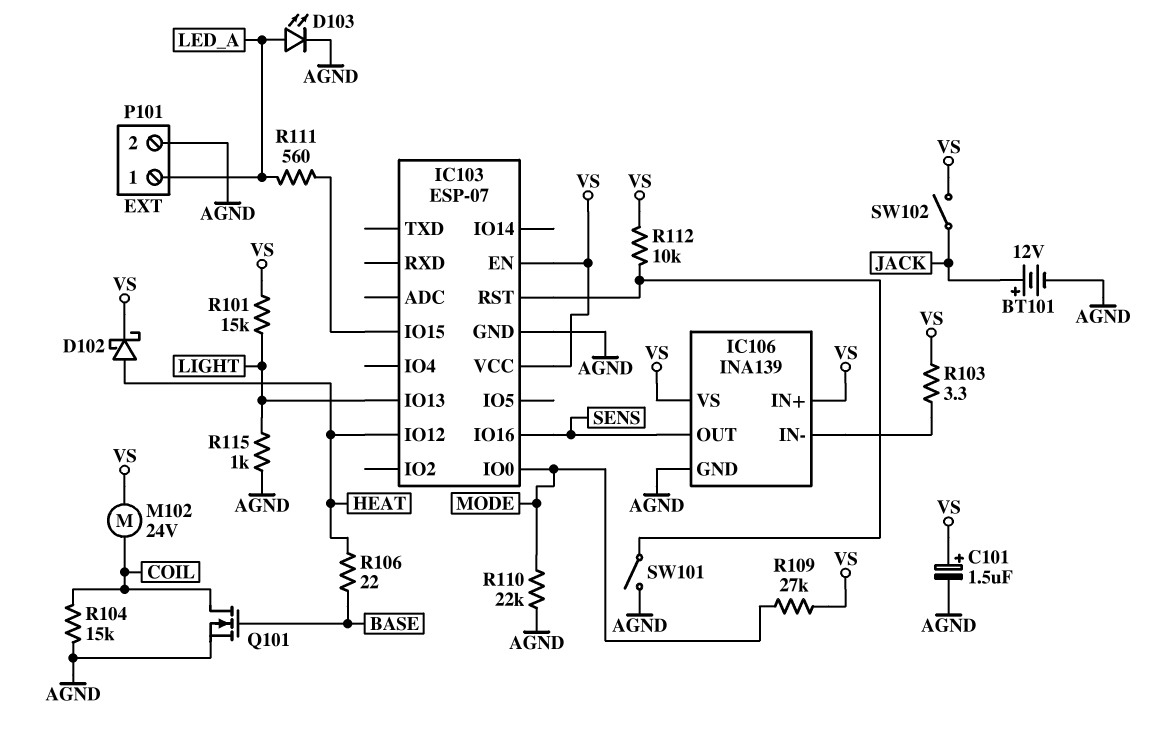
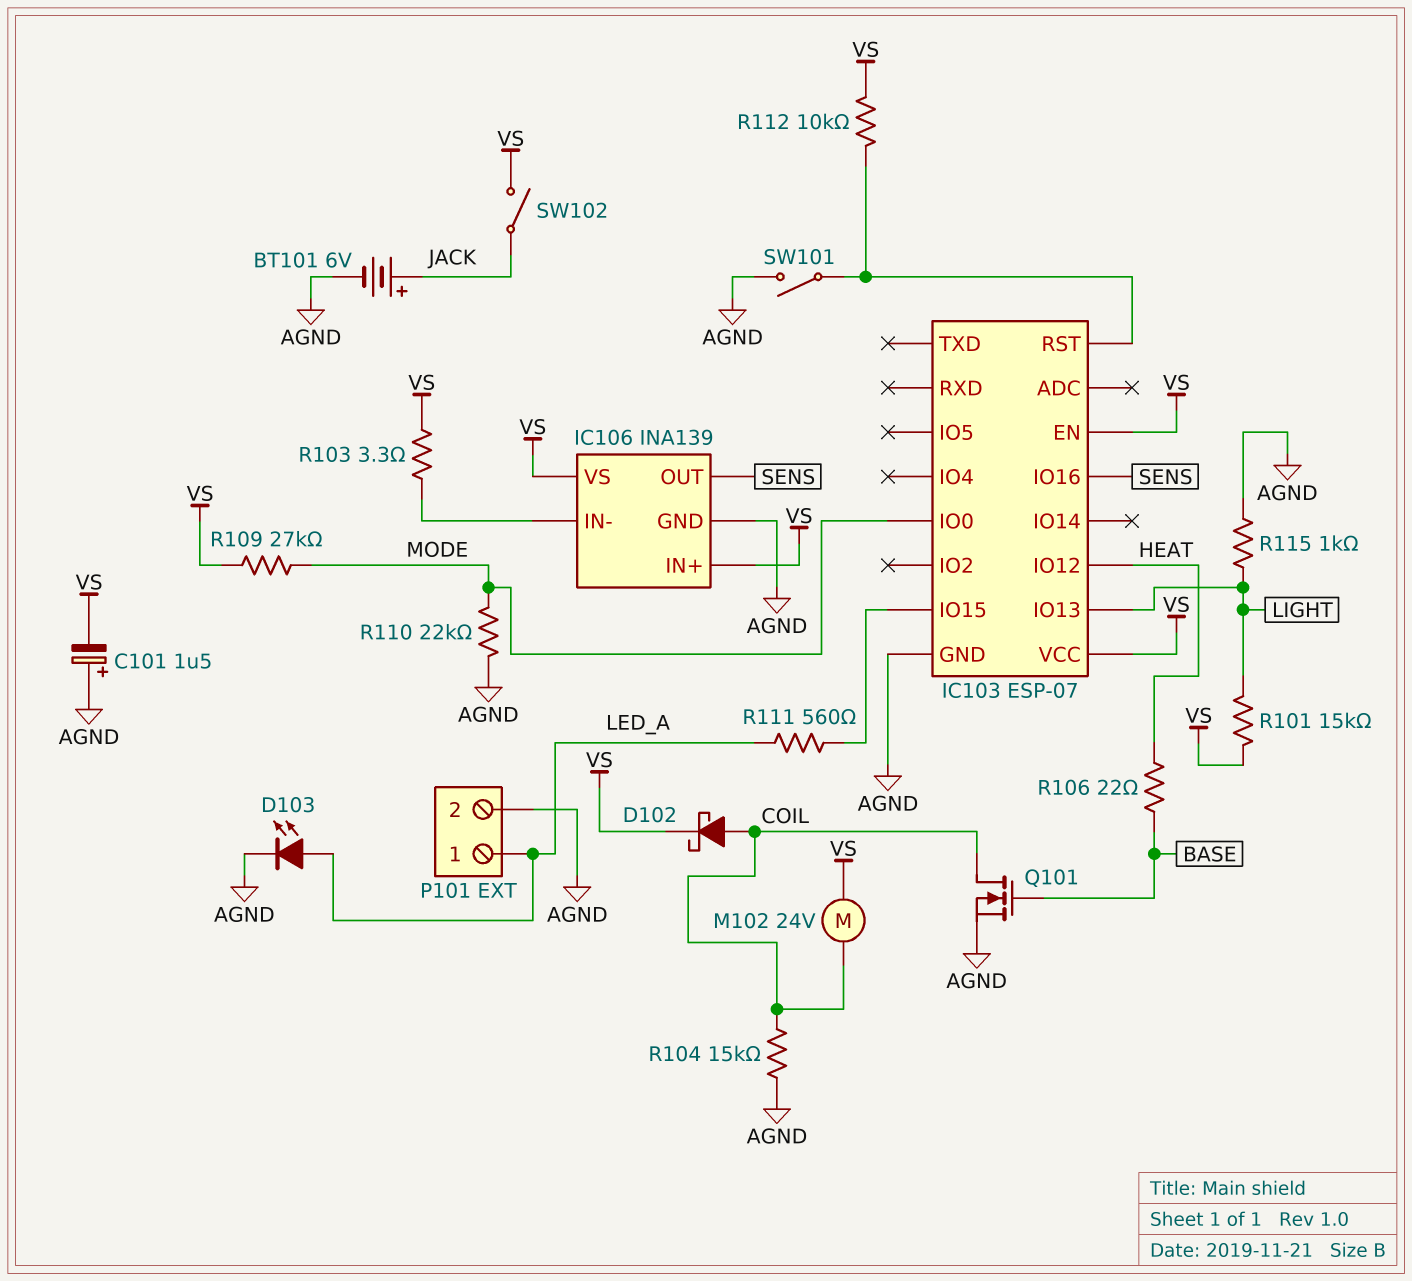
BT101: 12V (plus JACK, minus AGND) -> 6V (plus JACK, minus AGND)
C101: 1.5uF (plus VS, minus AGND) -> 1.5uF (plus AGND, minus VS)
D102: schottky (A HEAT, K VS) -> schottky (A COIL, K VS)

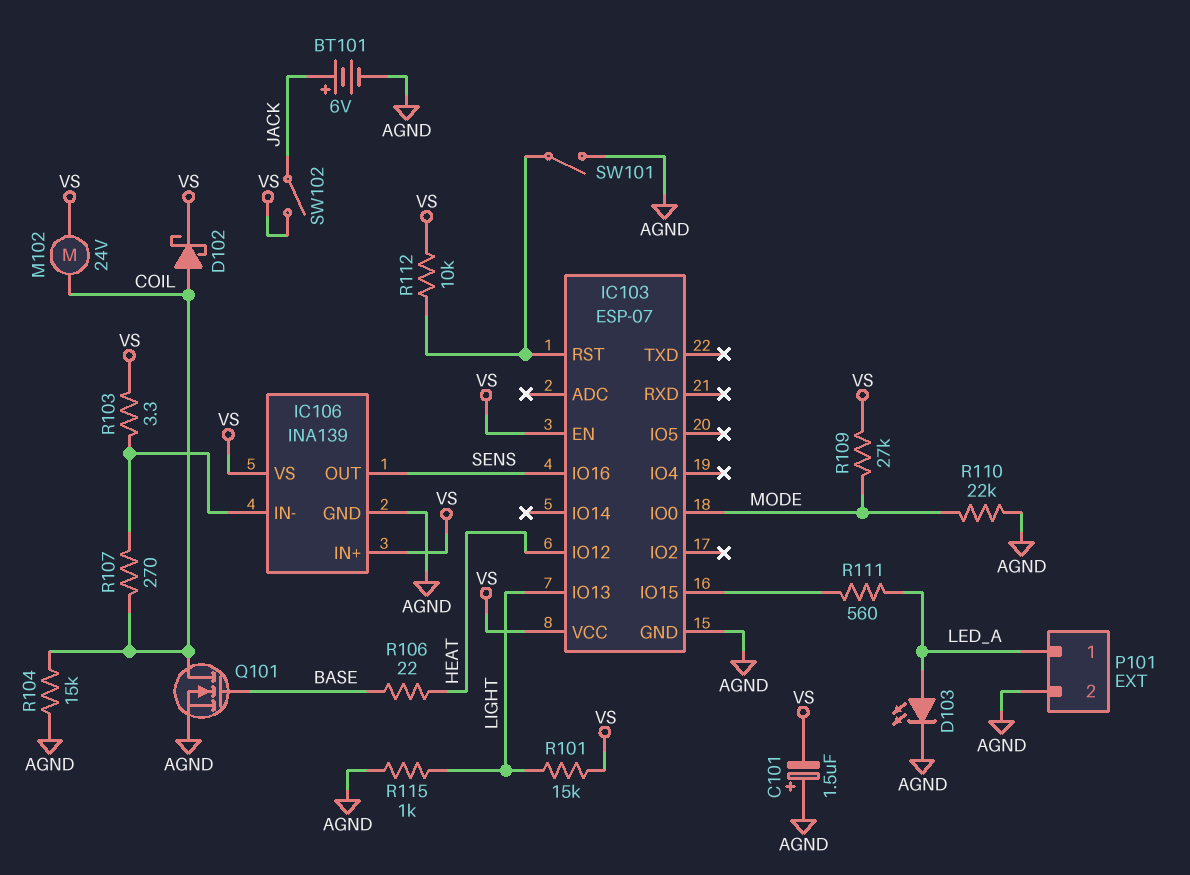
R107: none -> 270 (COIL, IC106/IN-)

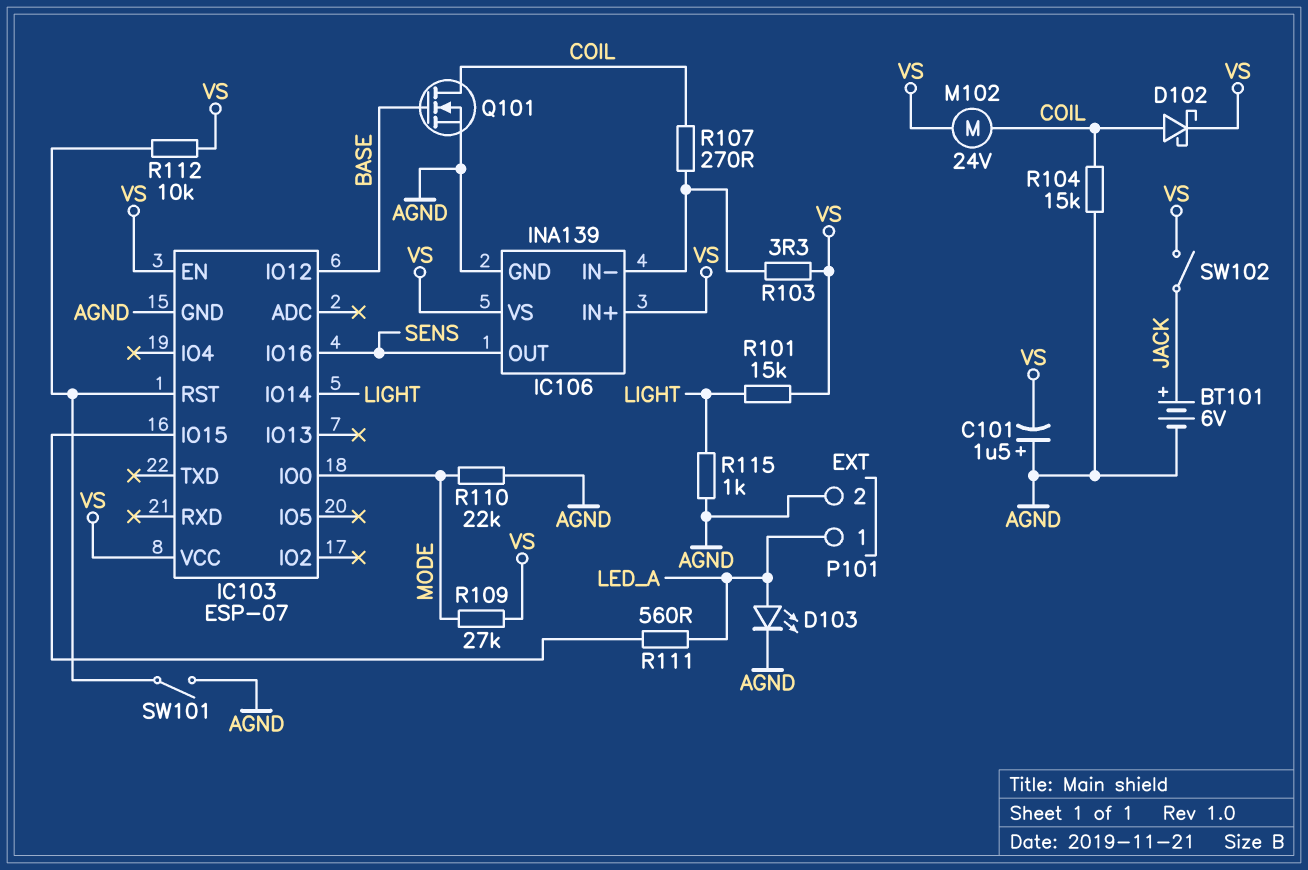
IC103 pin IO12: HEAT -> BASE
IC103 pin IO13: LIGHT -> none
IC103 pin IO14: none -> LIGHT
R106: 22 (BASE, HEAT) -> none

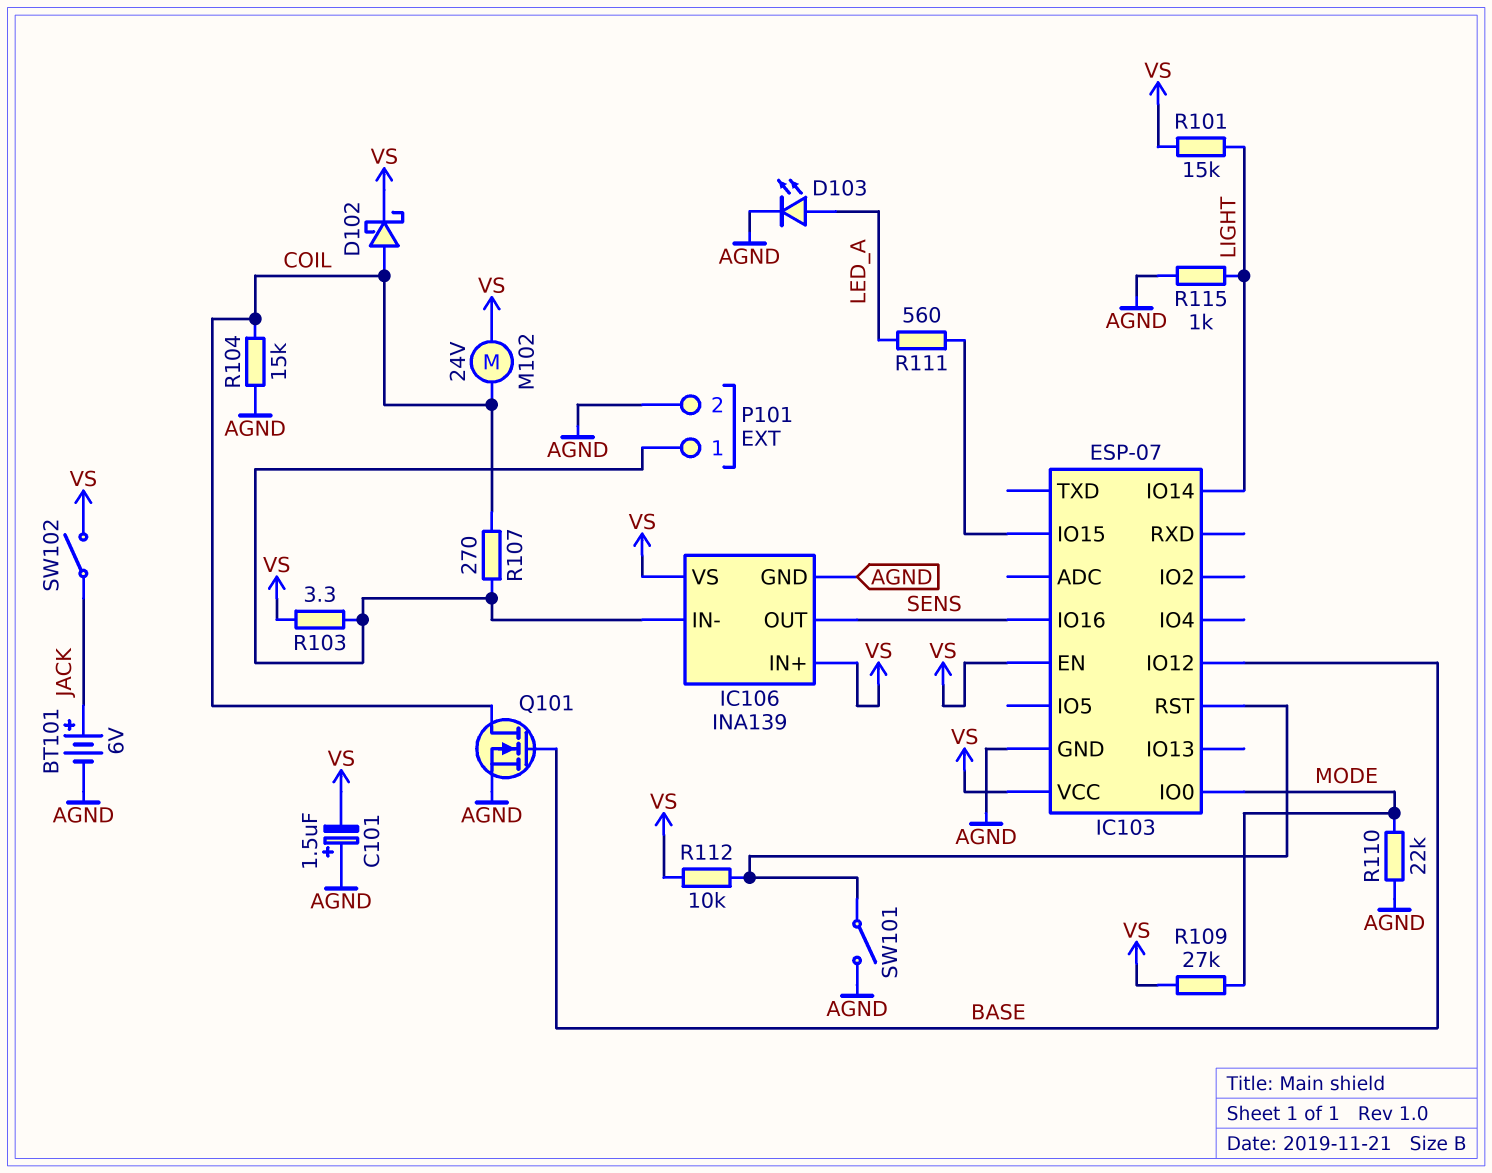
P101 pin 1: LED_A -> IC106/IN-

